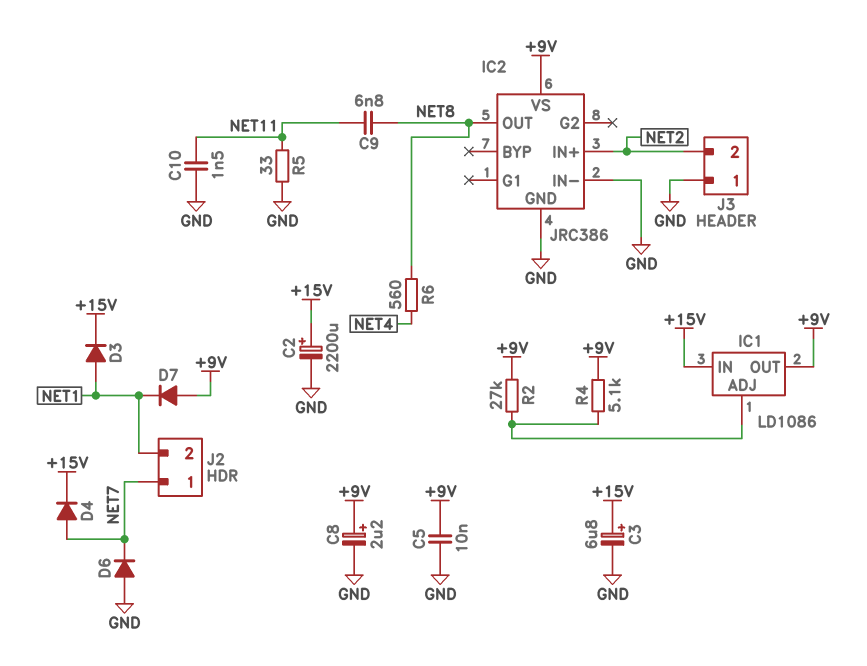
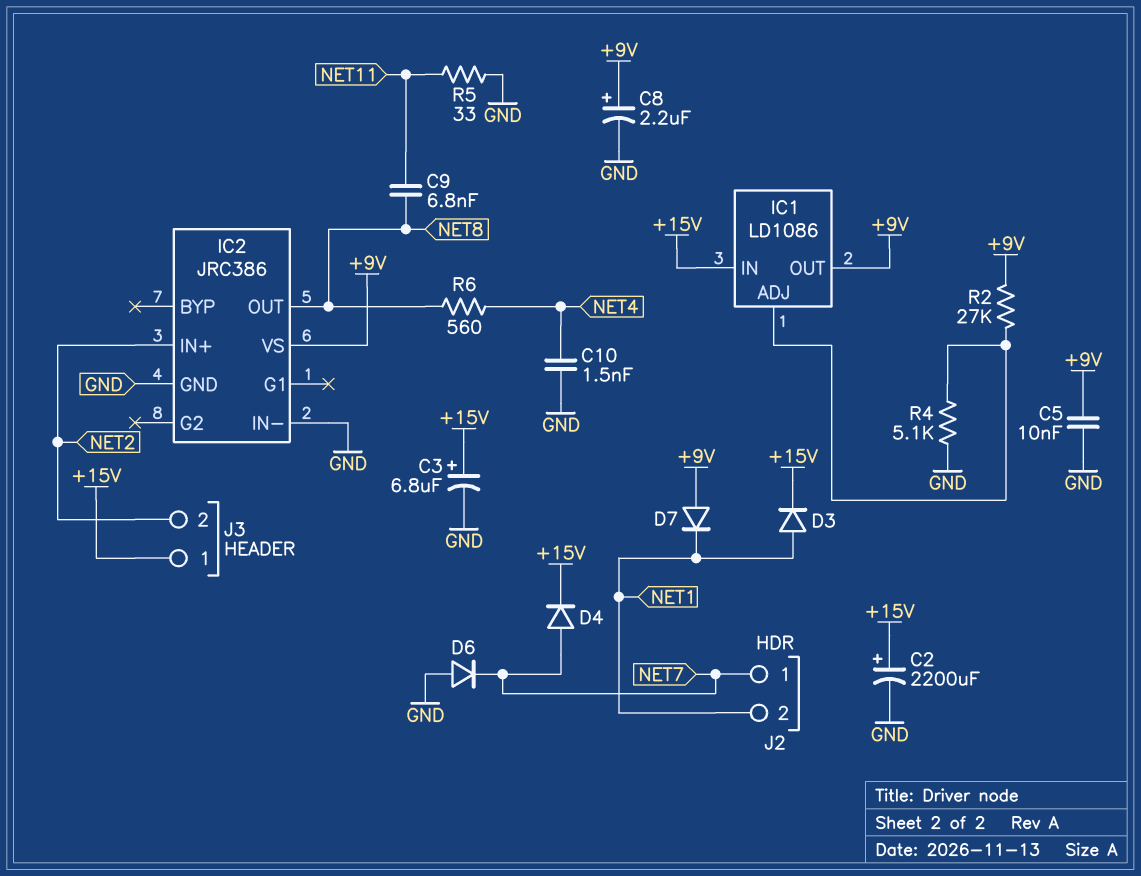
C10: 1.5nF (GND, NET11) -> 1.5nF (GND, NET4)
J3 pin 1: GND -> +15V
R4: 5.1k (+9V, IC1/ADJ) -> 5.1k (GND, IC1/ADJ)

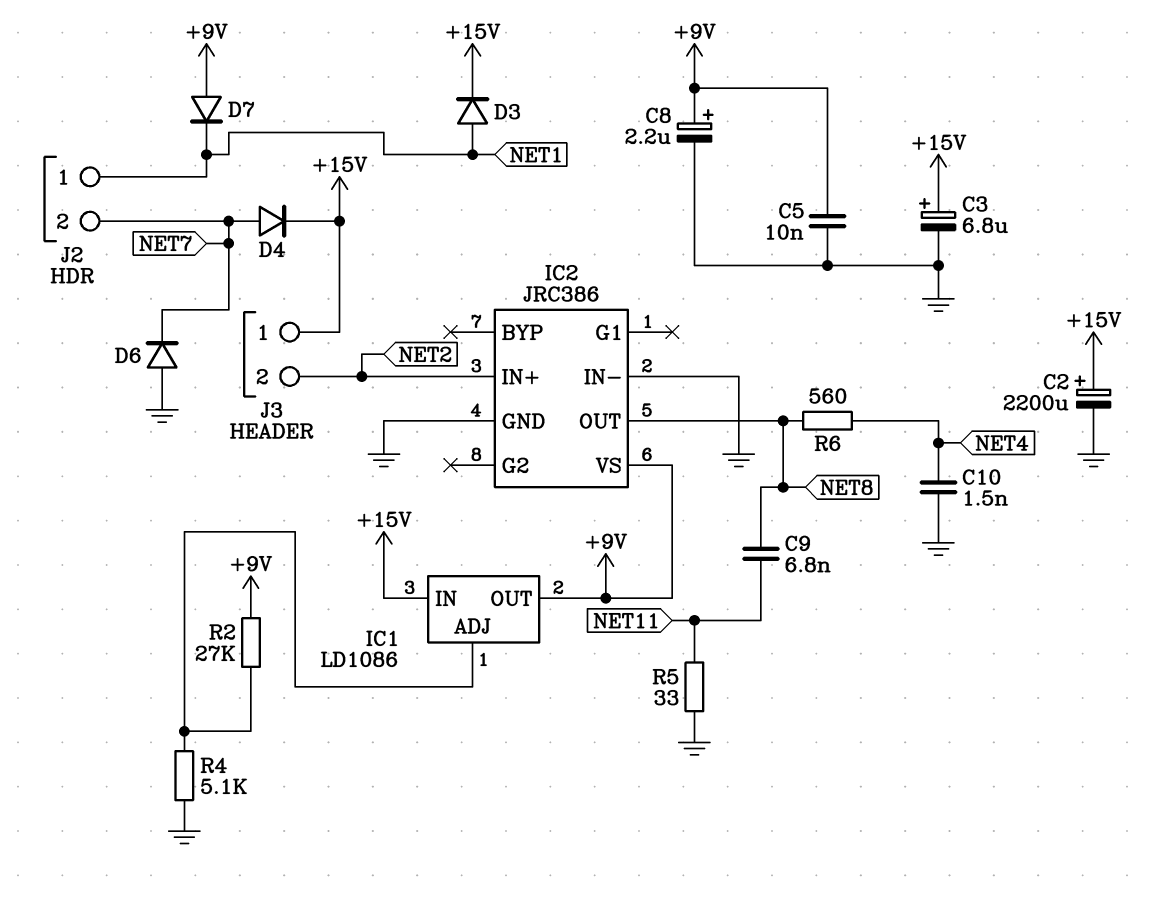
J2 pin 1: NET7 -> NET1
J2 pin 2: NET1 -> NET7

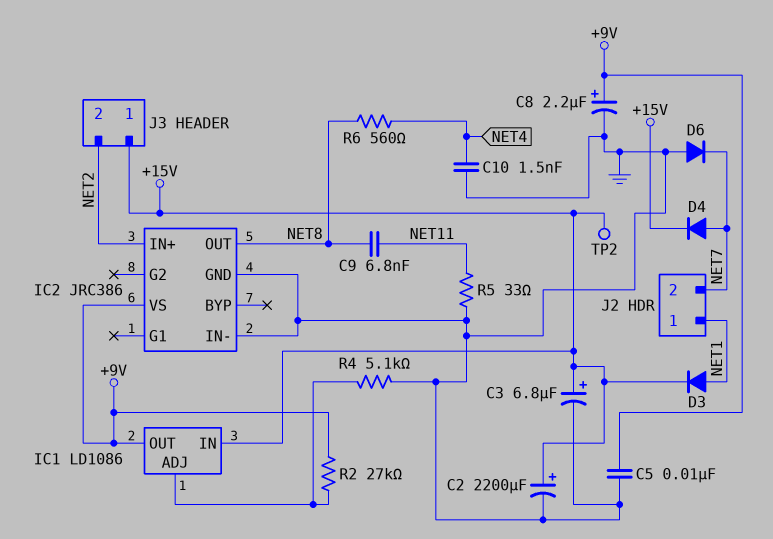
D7: diode (A +9V, K NET1) -> none
TP2: none -> test point (+15V)

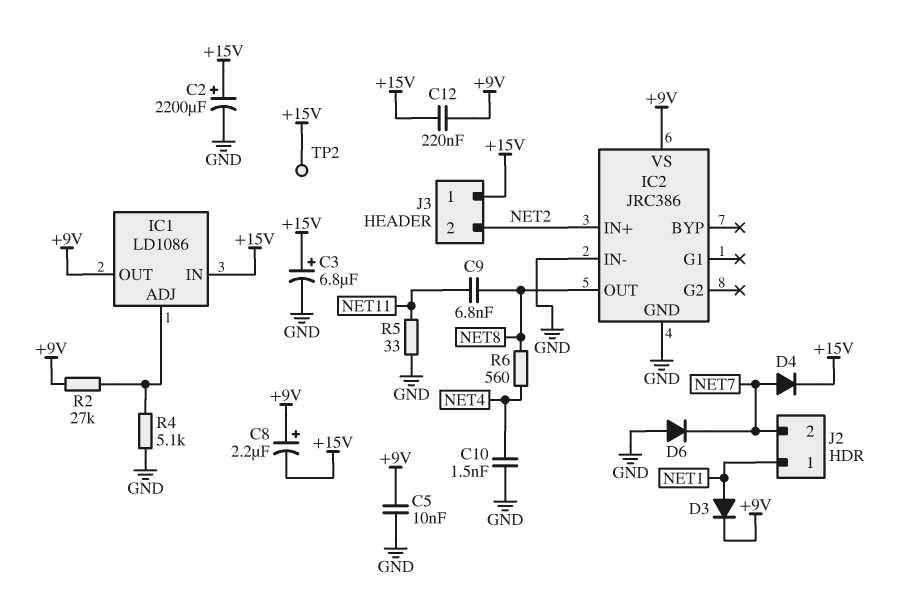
C8: 2.2uF (plus +9V, minus GND) -> 2.2uF (plus +9V, minus +15V)
C12: none -> 220nF (+9V, +15V)
D3: diode (A NET1, K +15V) -> diode (A NET1, K +9V)

